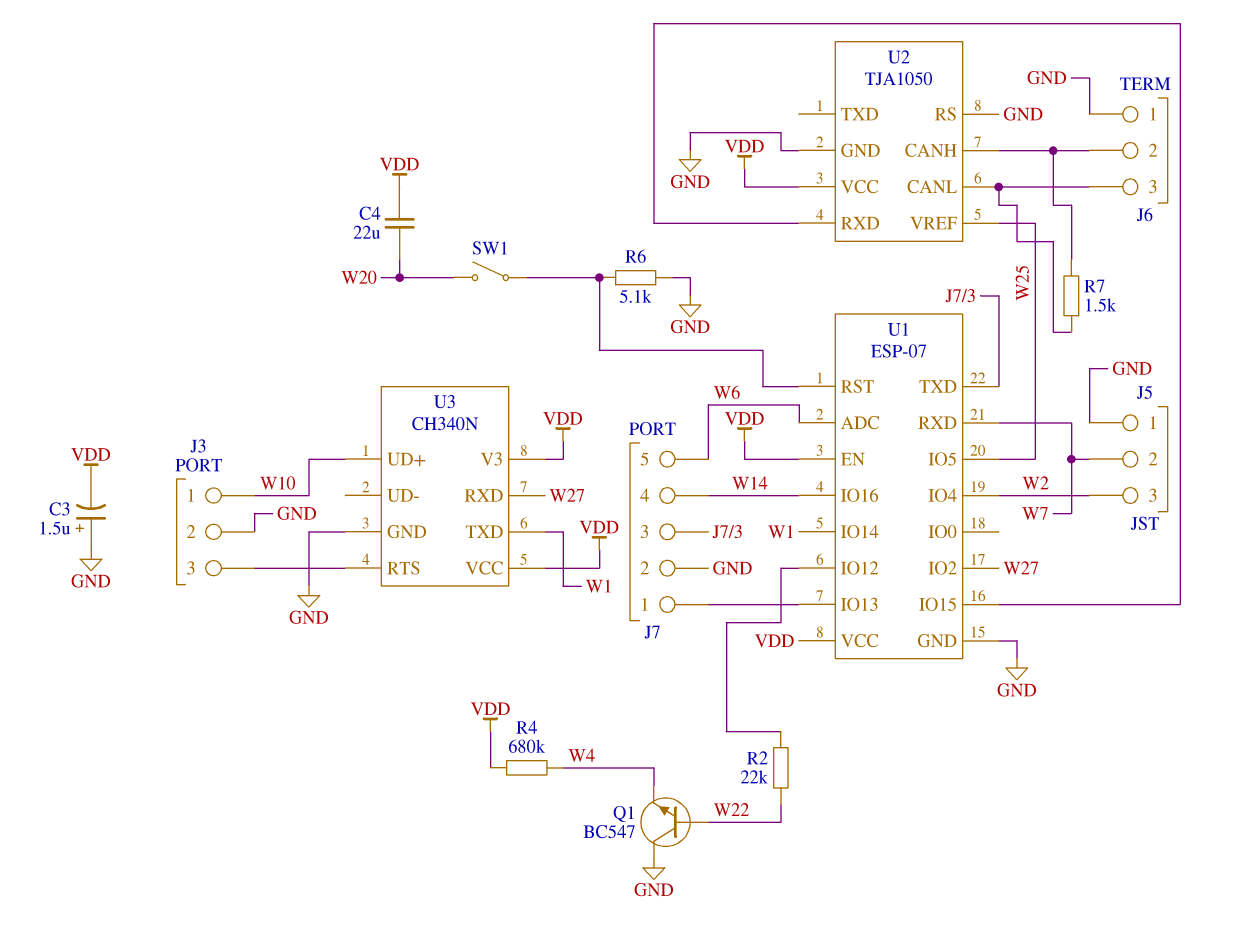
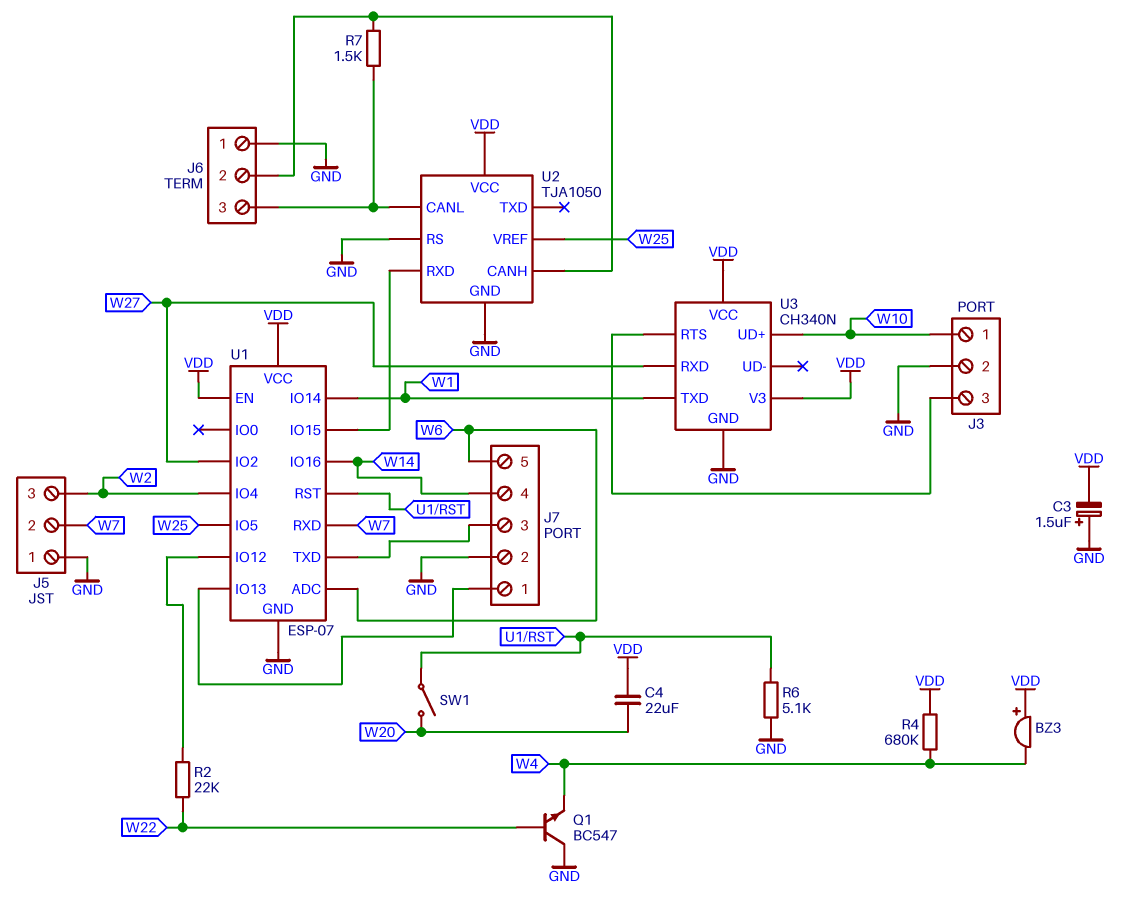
BZ3: none -> buzzer (plus VDD, minus W4)

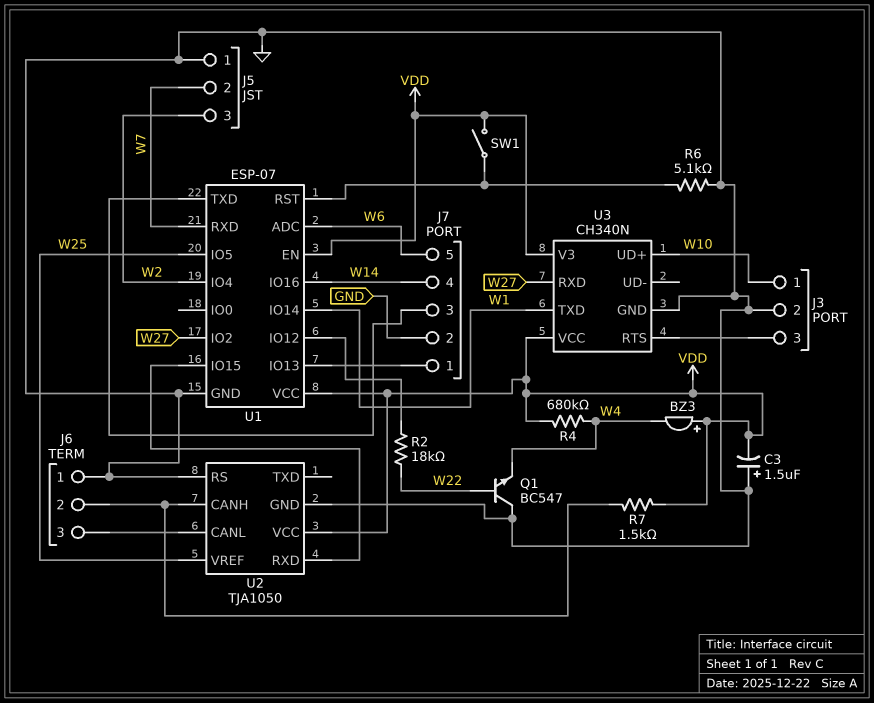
C4: 22uF (VDD, W20) -> none
R2: 22k (U1/IO12, W22) -> 18k (U1/IO12, W22)
R7: 1.5k (J6/2, J6/3) -> 1.5k (J6/2, VDD)
SW1: switch (U1/RST, W20) -> switch (U1/RST, VDD)

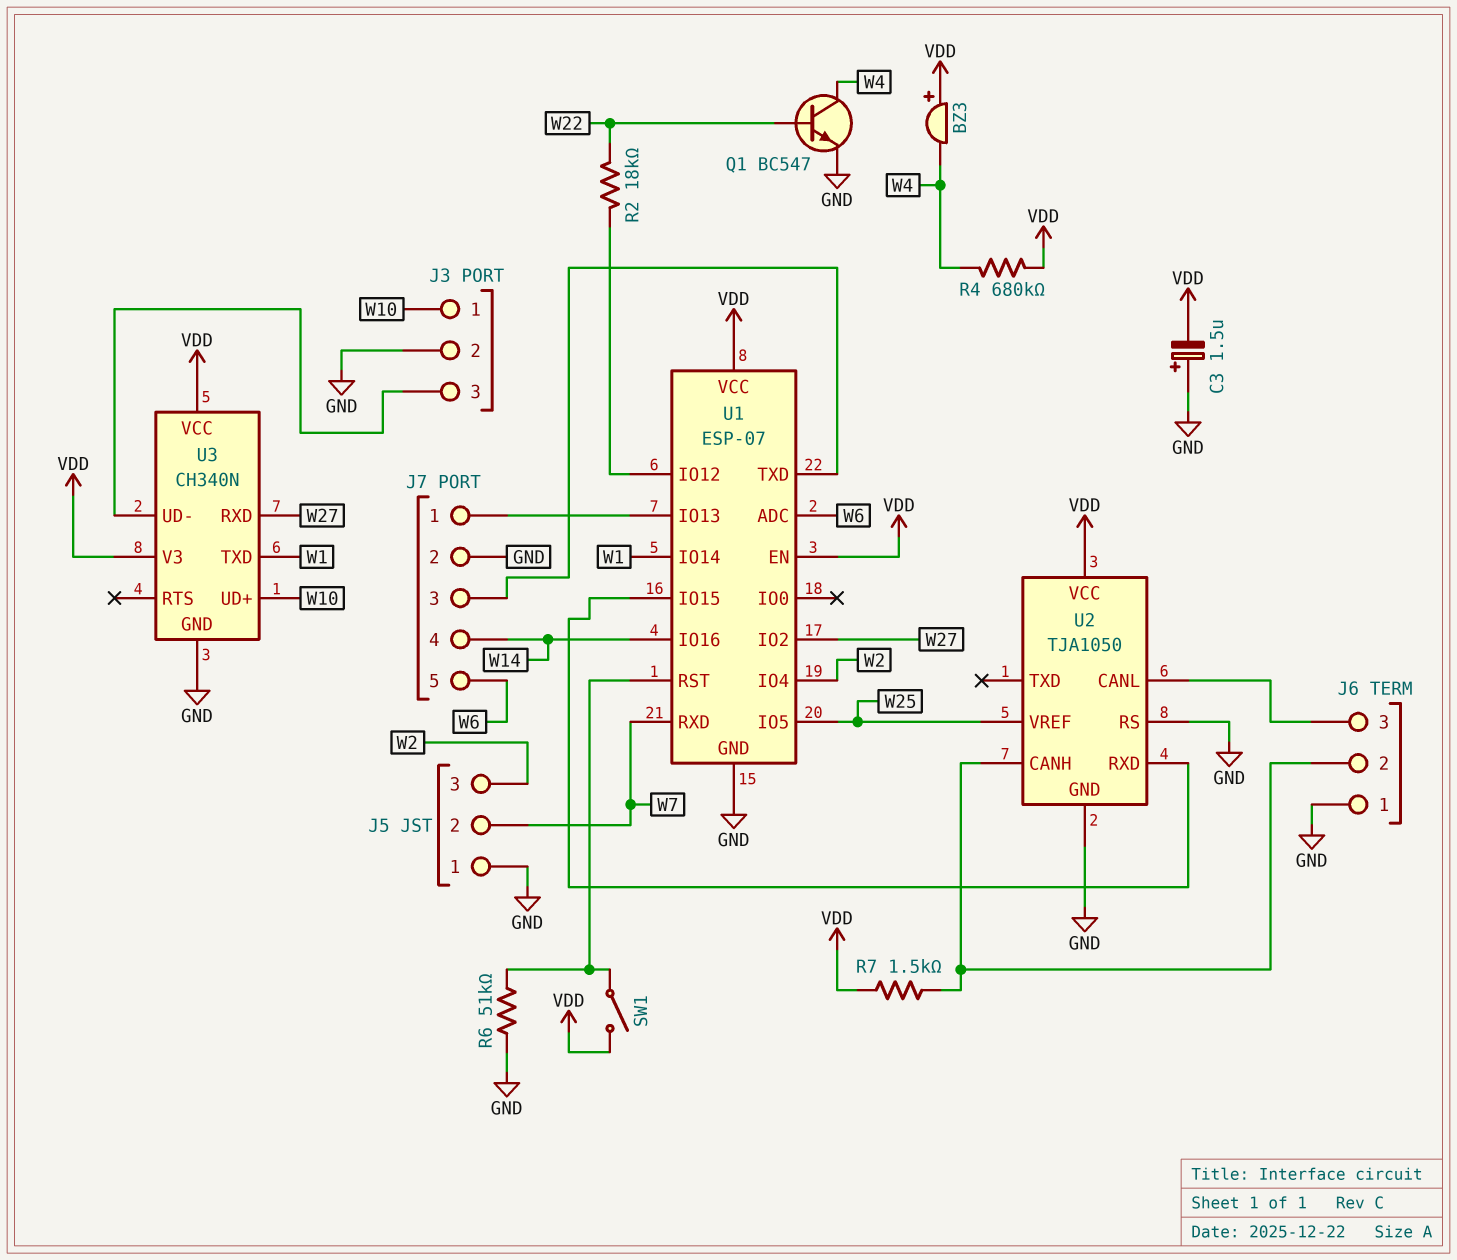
Q1: NPN BC547 (B W22, C GND, E W4) -> NPN BC547 (B W22, C W4, E GND)
R6: 5.1k (GND, U1/RST) -> 51k (GND, U1/RST)
U3 pin RTS: J3/3 -> none
U3 pin UD-: none -> J3/3

